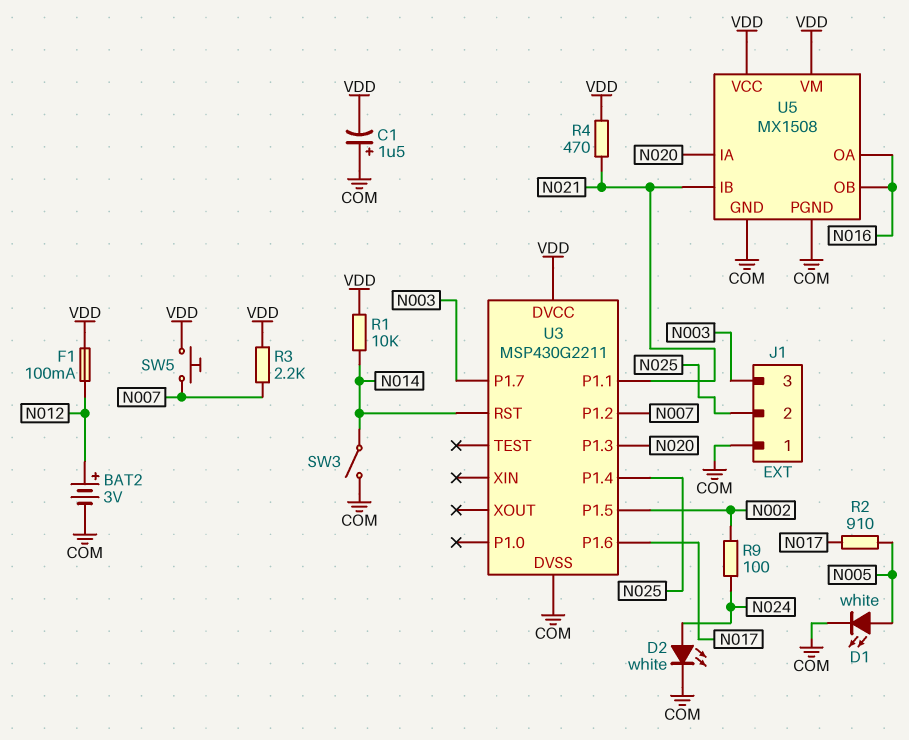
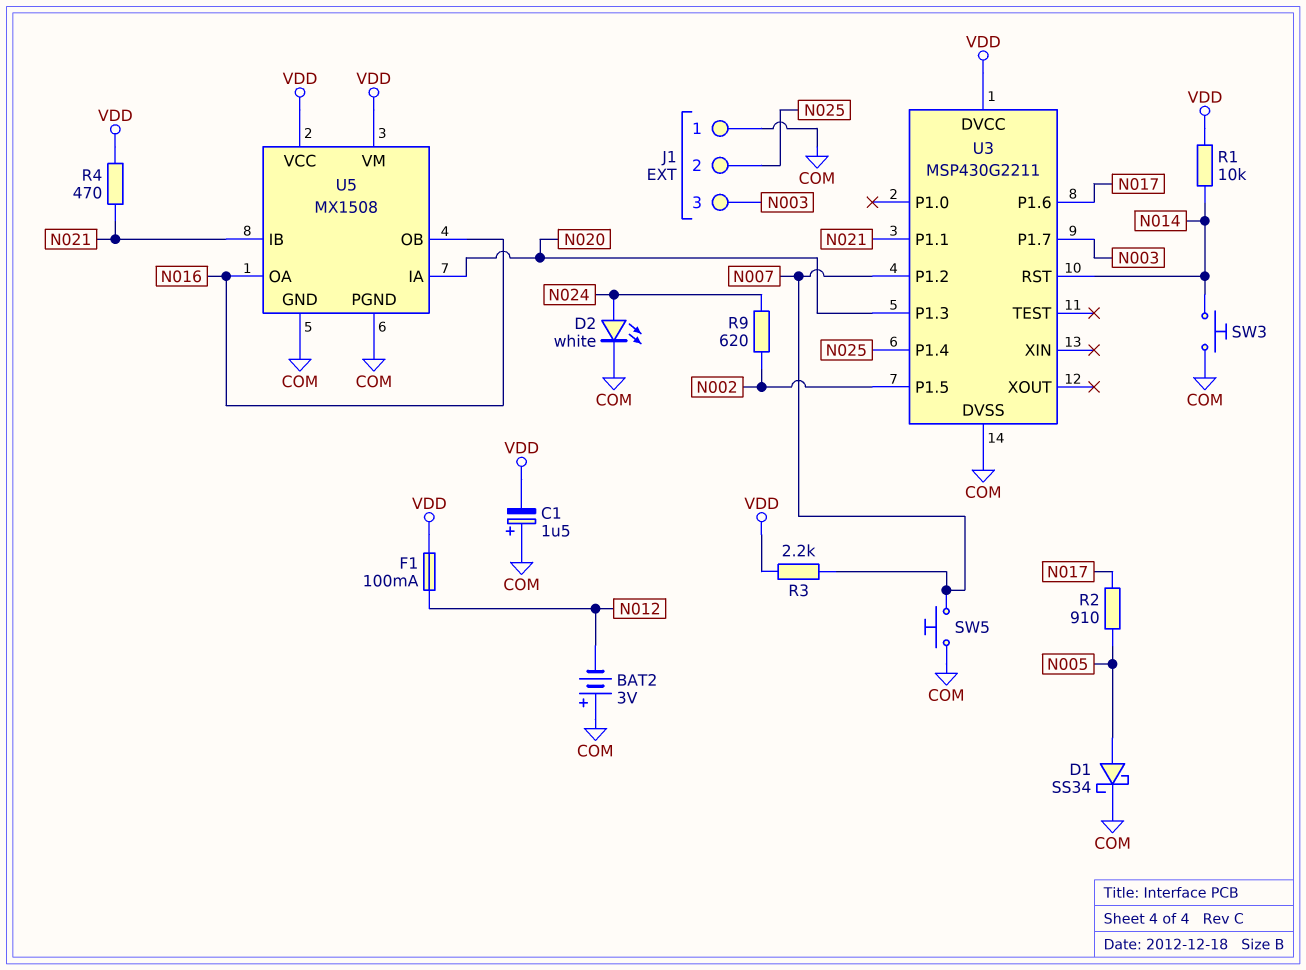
BAT2: 3V (plus N012, minus COM) -> 3V (plus COM, minus N012)
D1: LED white (A N005, K COM) -> schottky SS34 (A N005, K COM)
R9: 100 (N002, N024) -> 620 (N002, N024)
SW3: switch (COM, N014) -> button (COM, N014)
SW5: button (N007, VDD) -> button (COM, N007)

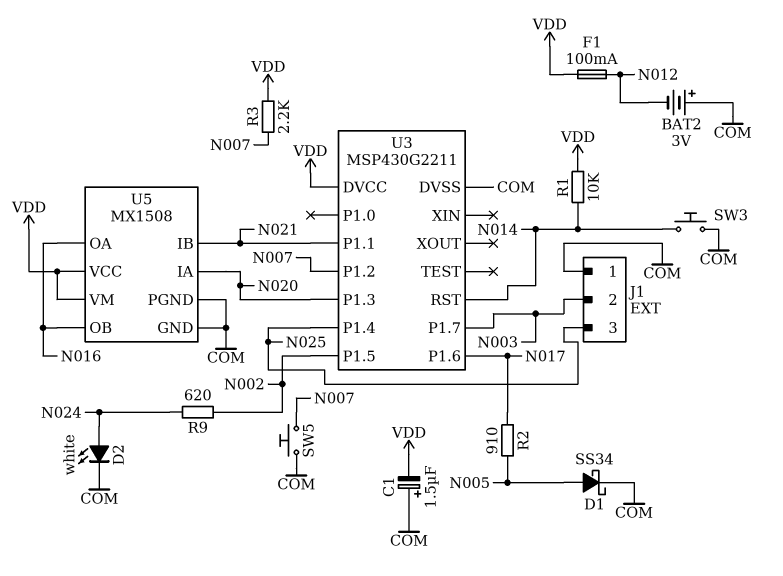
J1 pin 2: N025 -> N003
J1 pin 3: N003 -> N025
R4: 470 (N021, VDD) -> none

